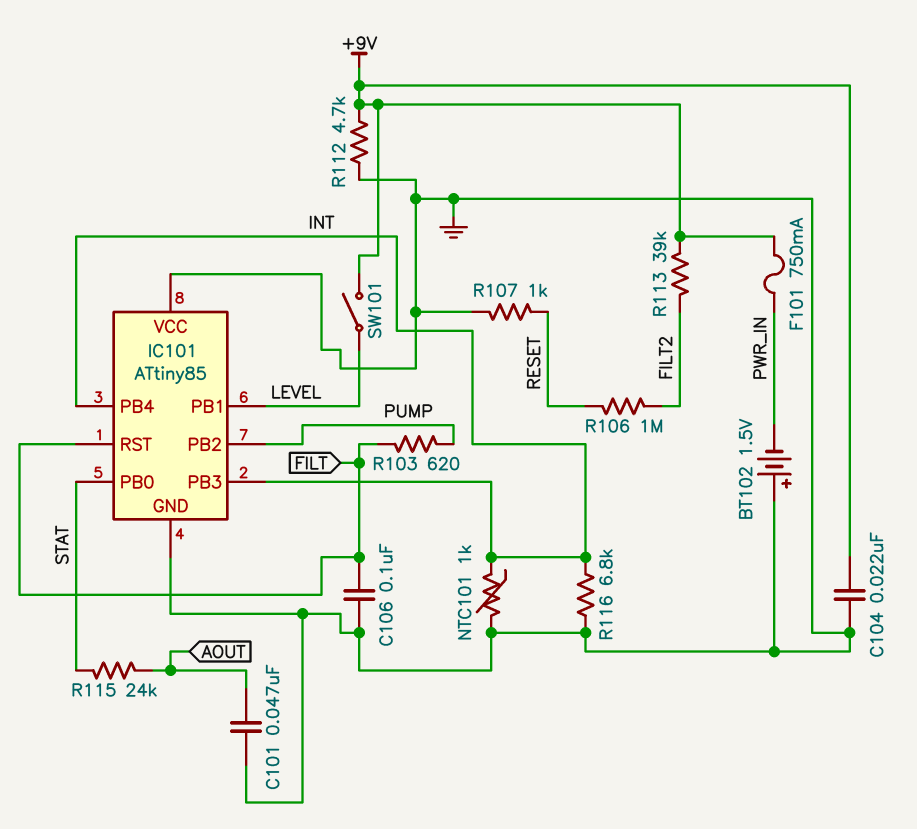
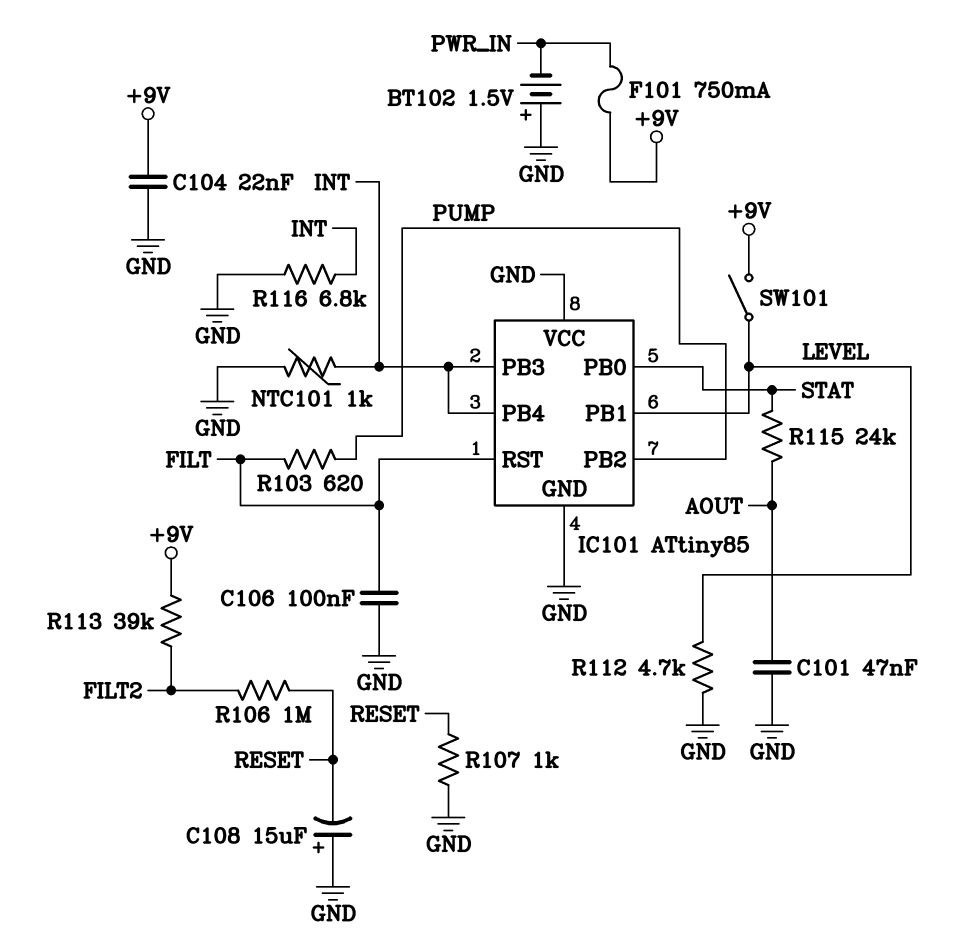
C108: none -> 15uF (plus GND, minus RESET)
R112: 4.7k (+9V, GND) -> 4.7k (GND, LEVEL)

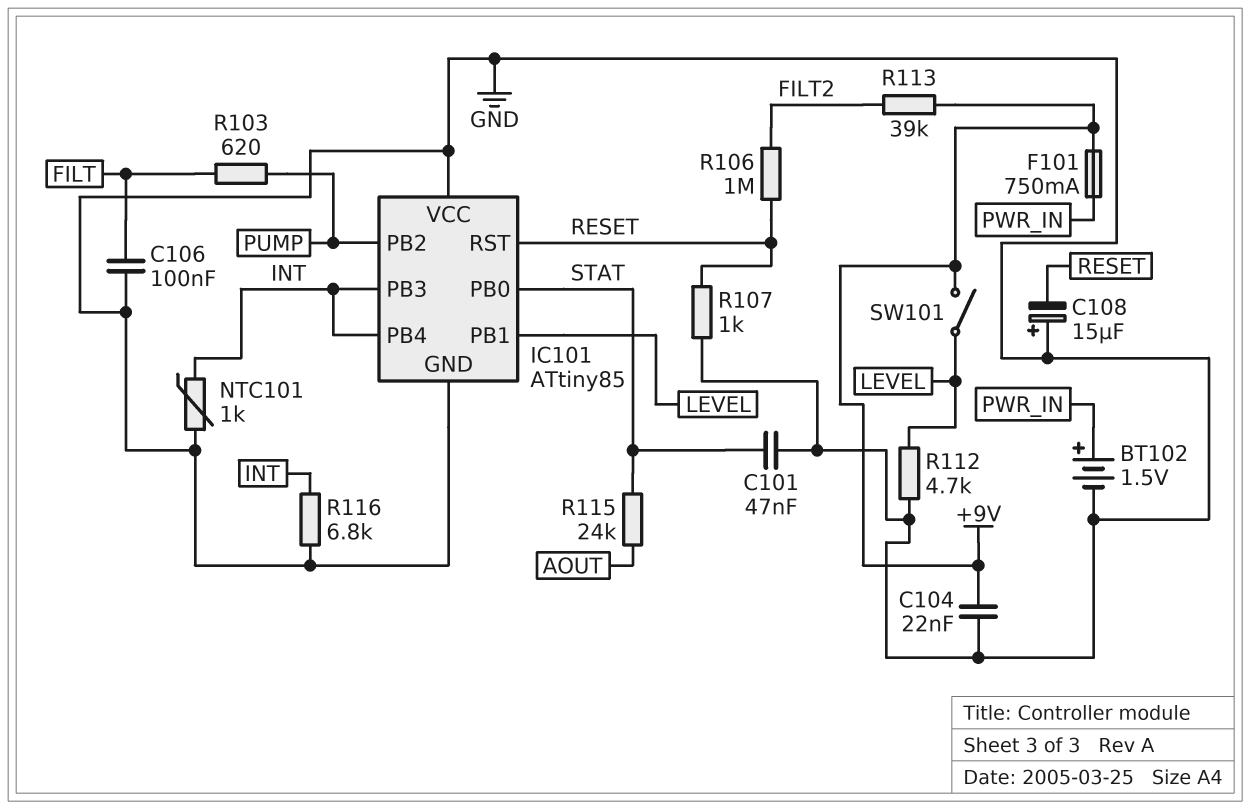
BT102: 1.5V (plus GND, minus PWR_IN) -> 1.5V (plus PWR_IN, minus GND)
C101: 47nF (AOUT, GND) -> 47nF (GND, STAT)
IC101 pin RST: FILT -> RESET

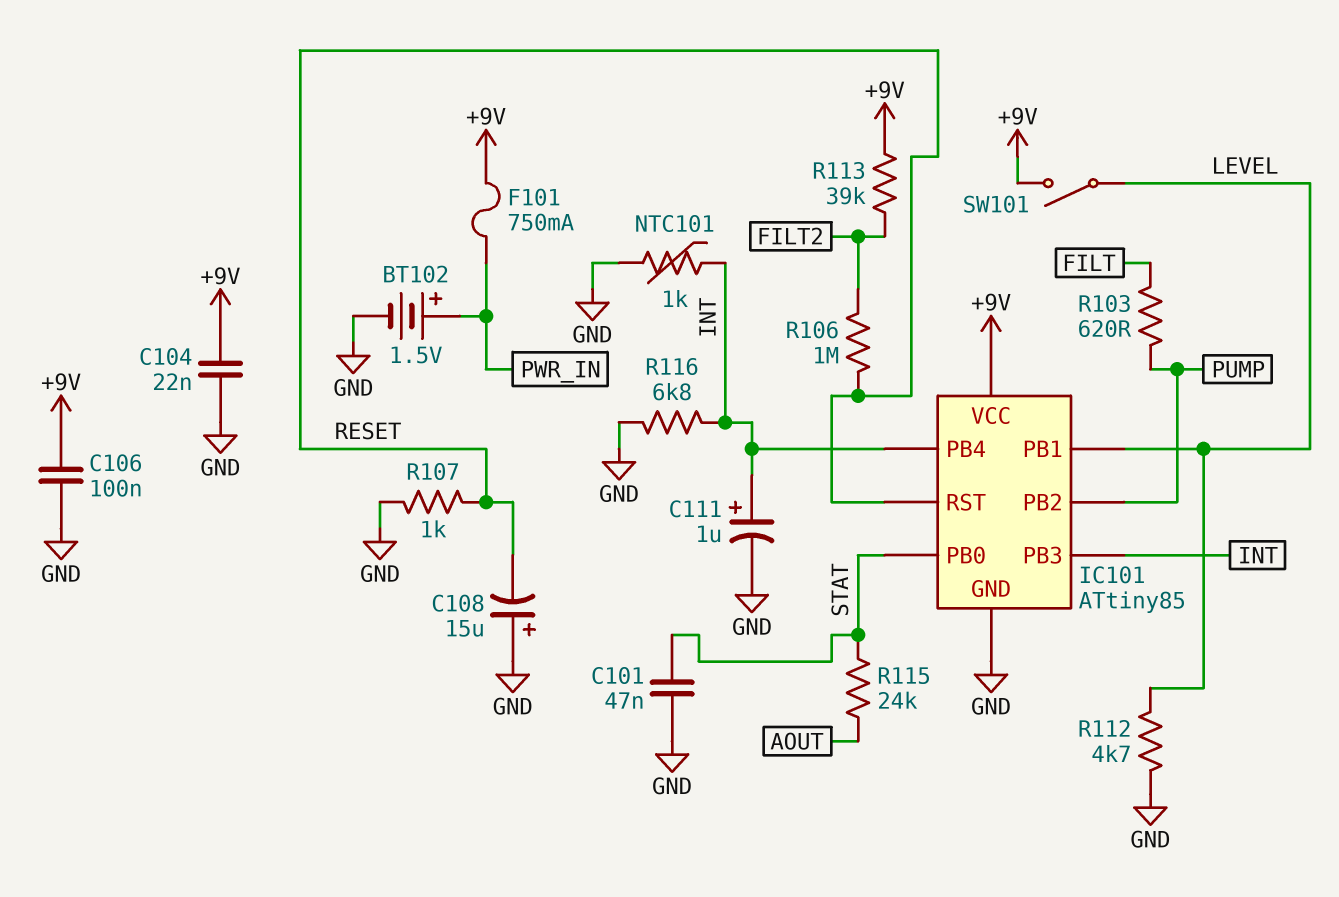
C106: 100nF (FILT, GND) -> 100nF (+9V, GND)
C111: none -> 1uF (plus INT, minus GND)
IC101 pin VCC: GND -> +9V

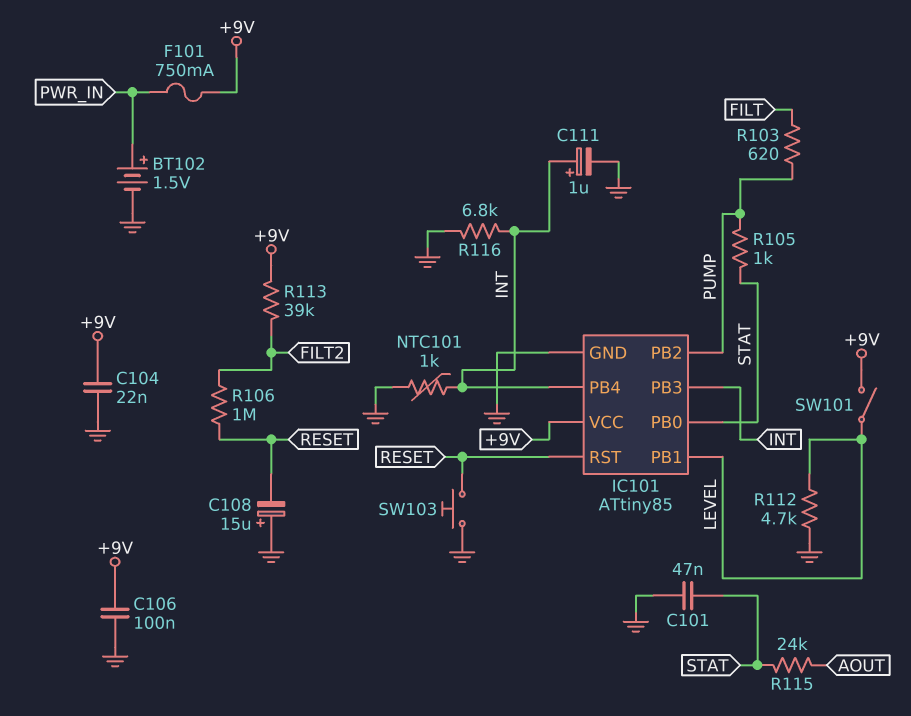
R105: none -> 1k (PUMP, STAT)
R107: 1k (GND, RESET) -> none
SW103: none -> button (GND, RESET)

